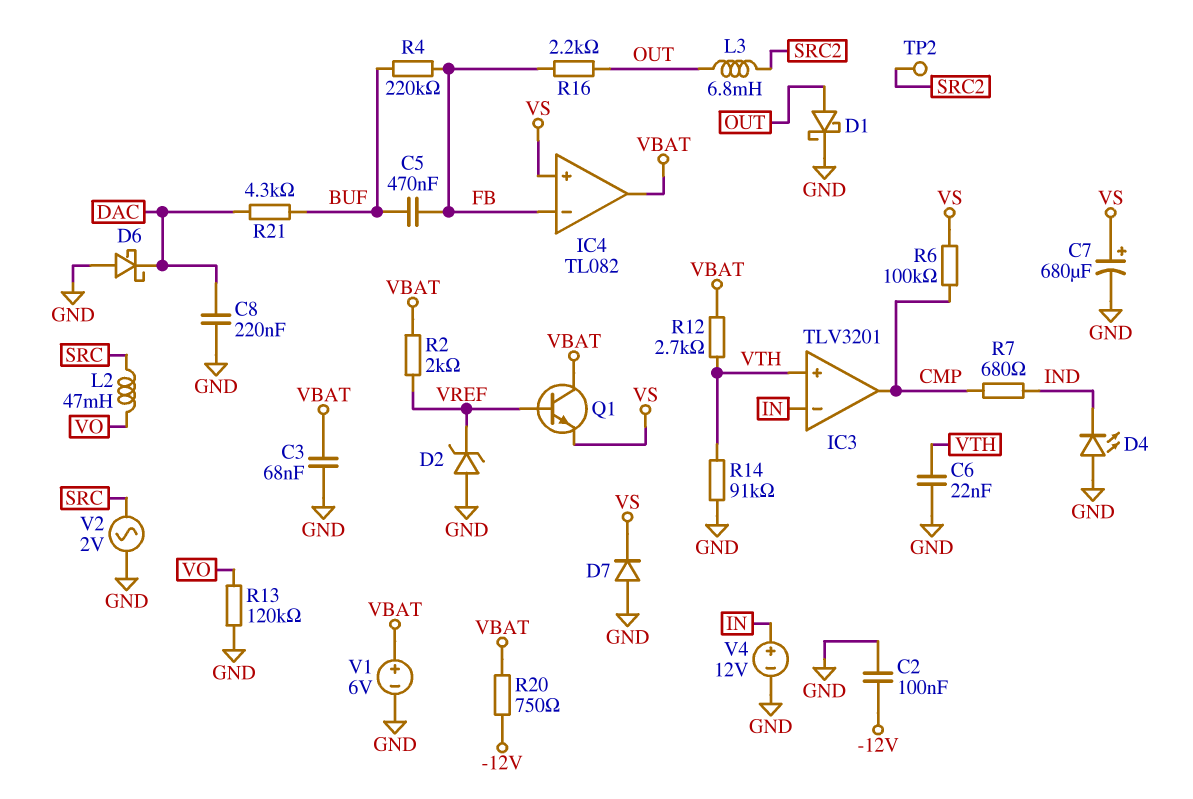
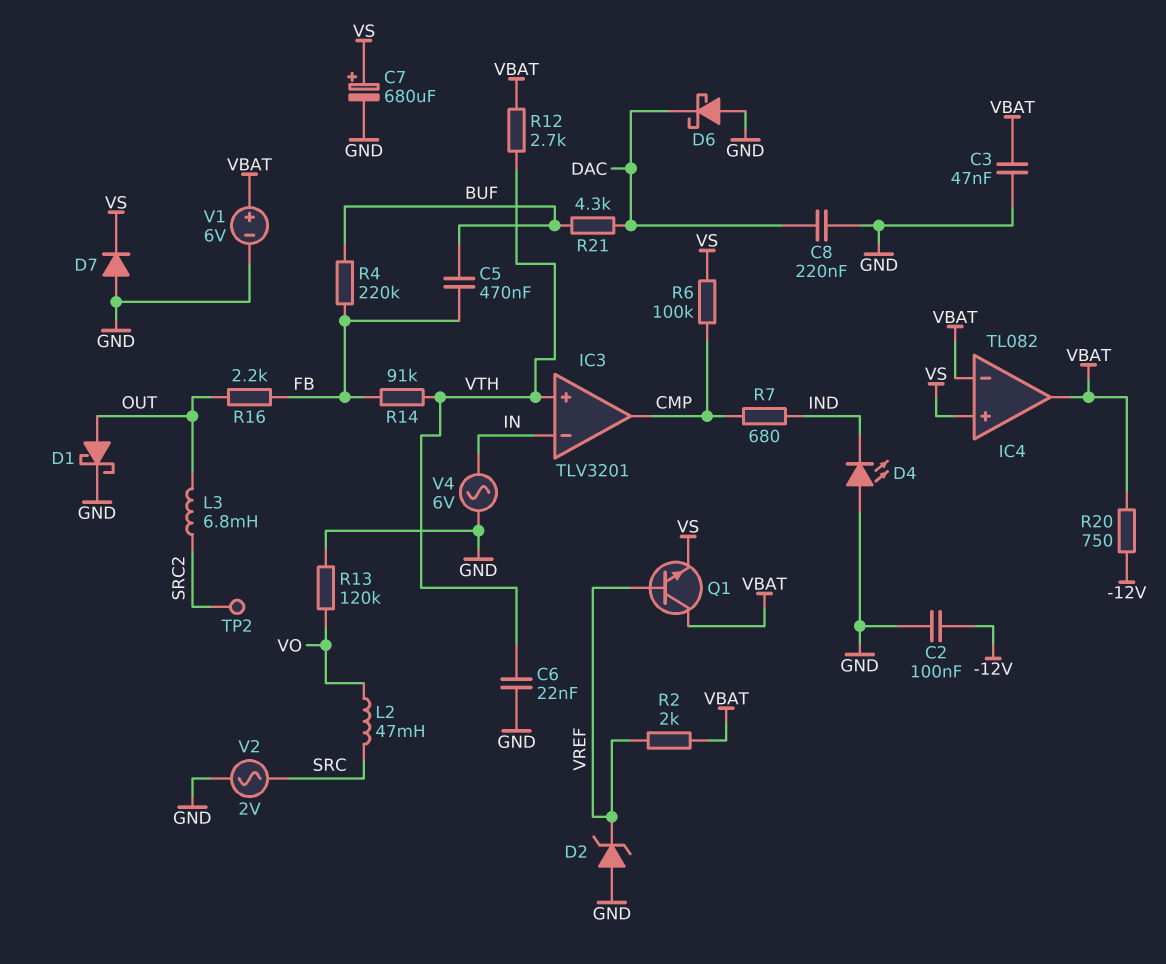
C3: 68nF (GND, VBAT) -> 47nF (GND, VBAT)
IC4 pin in-: FB -> VBAT
R14: 91k (GND, VTH) -> 91k (FB, VTH)
V4: 12V (plus IN, minus GND) -> AC 6V (GND, IN)

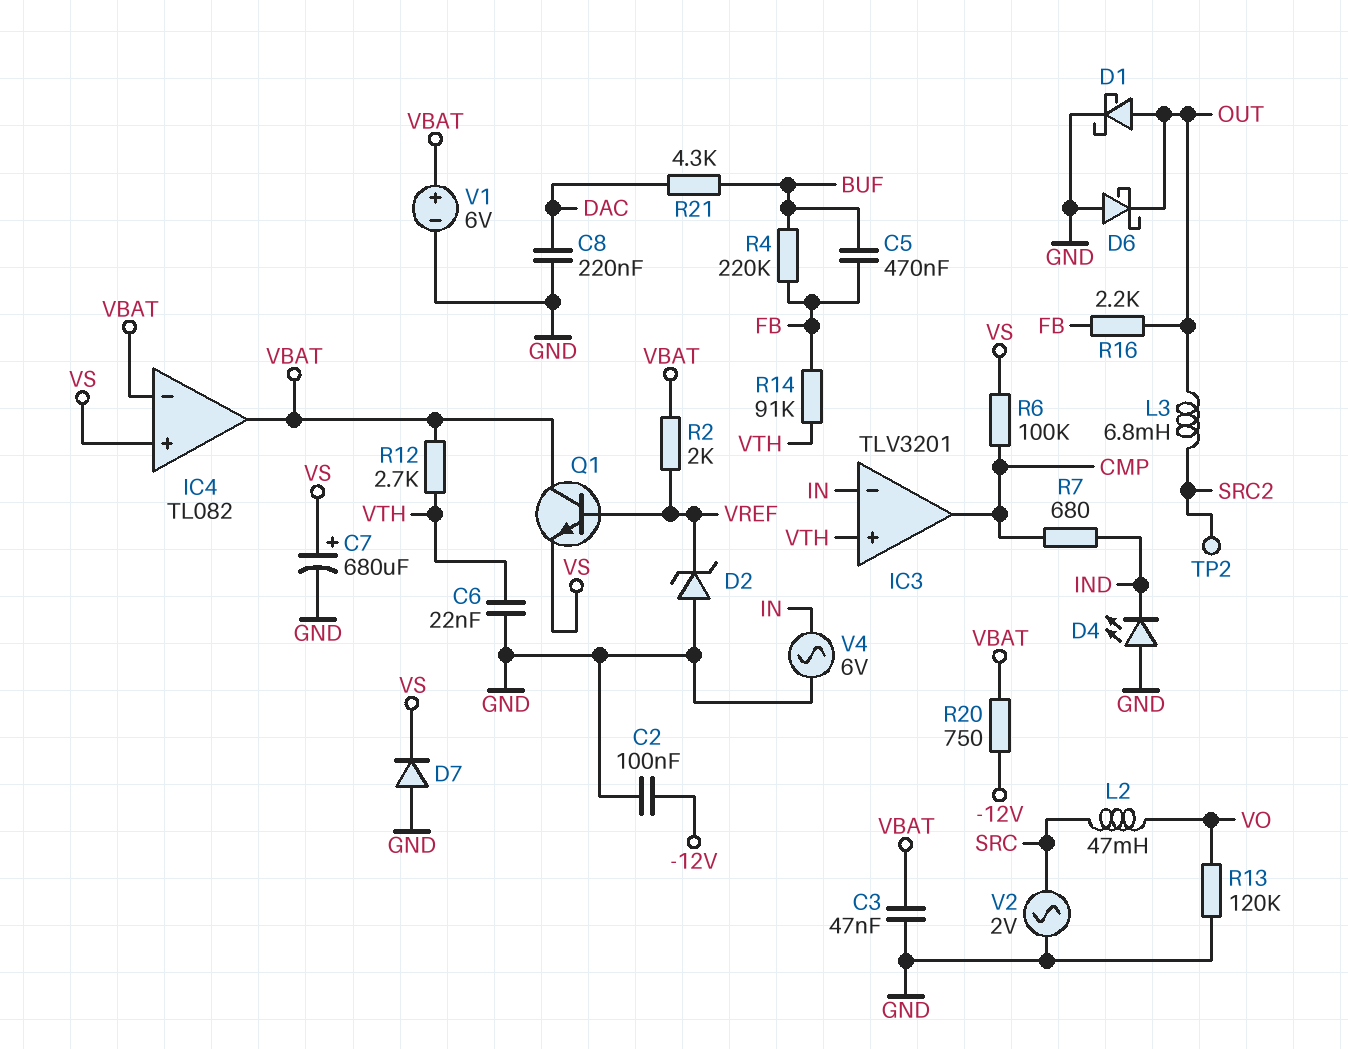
D6: schottky (A GND, K DAC) -> schottky (A GND, K OUT)

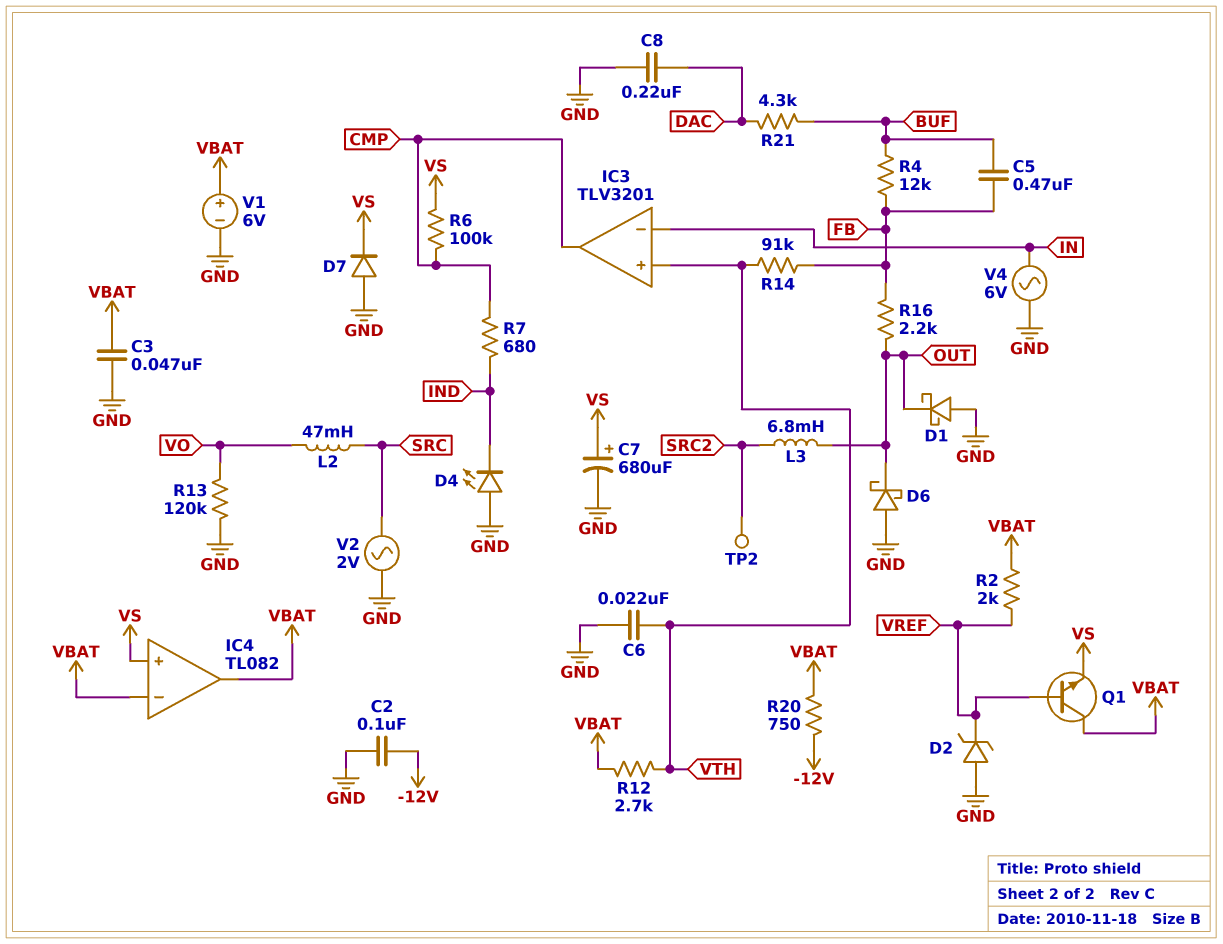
D1: schottky (A OUT, K GND) -> schottky (A GND, K OUT)
R4: 220k (BUF, FB) -> 12k (BUF, FB)

